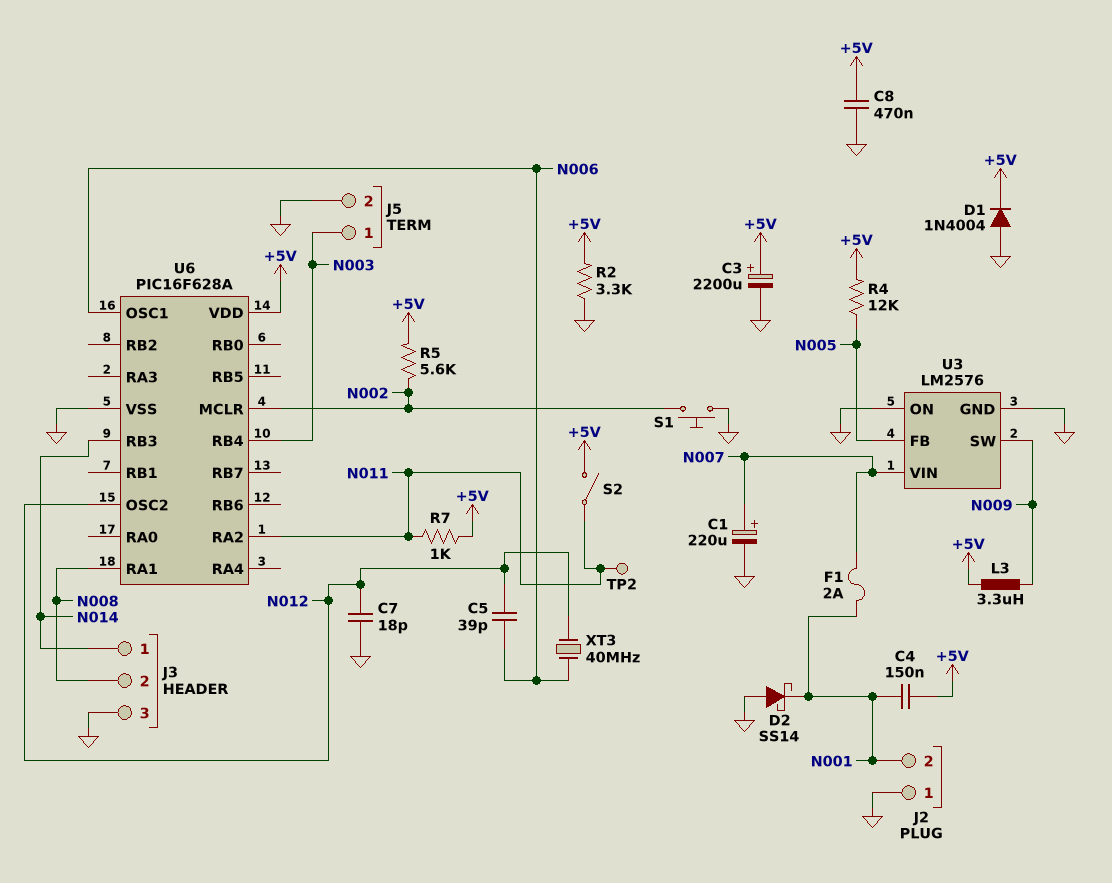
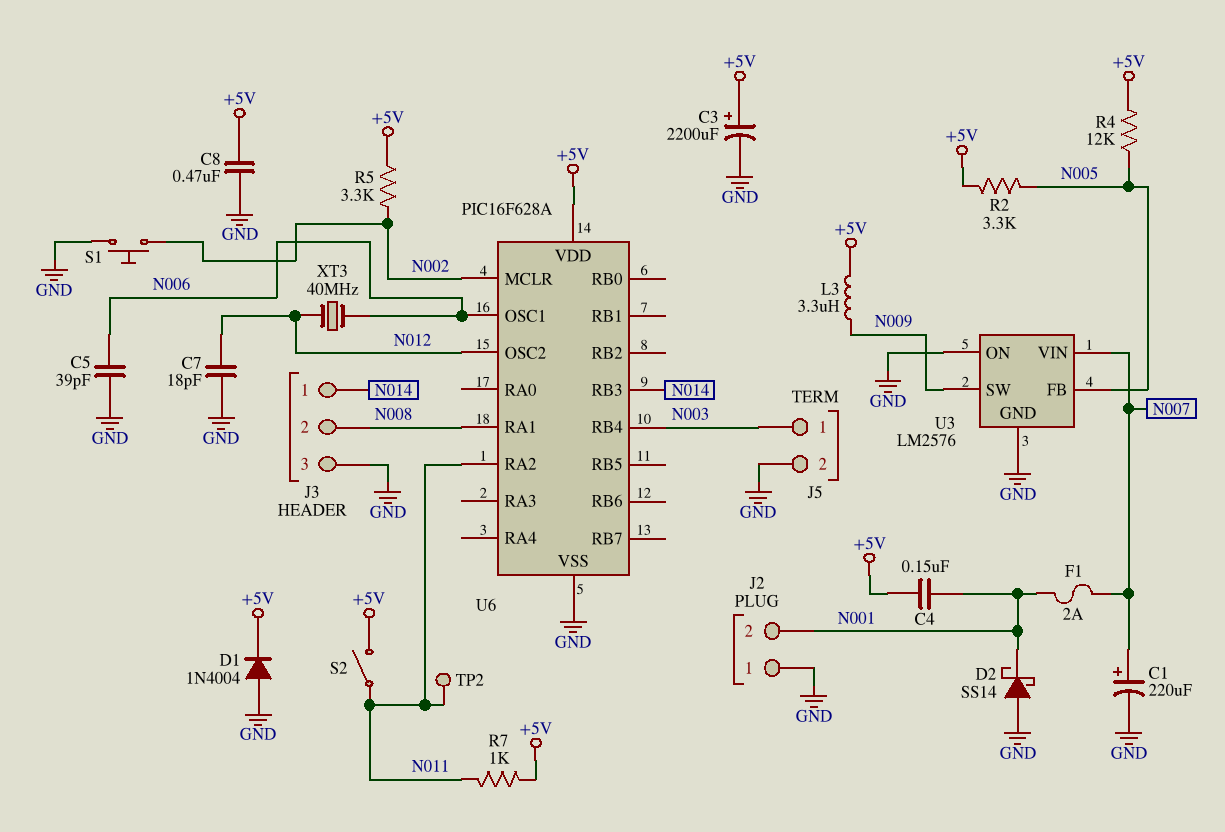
C5: 39pF (N006, N012) -> 39pF (GND, N006)
R2: 3.3k (+5V, GND) -> 3.3k (+5V, N005)
R5: 5.6k (+5V, N002) -> 3.3k (+5V, N002)

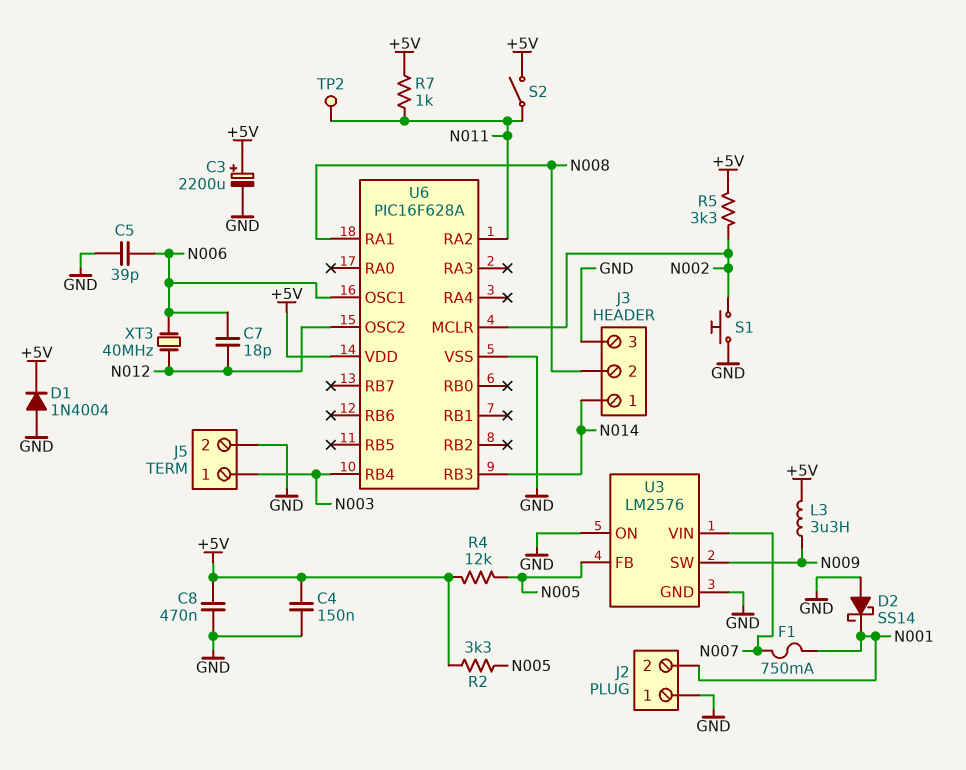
C1: 220uF (plus N007, minus GND) -> none
C4: 150nF (+5V, N001) -> 150nF (+5V, GND)
C7: 18pF (GND, N012) -> 18pF (N006, N012)
F1: 2A (N001, N007) -> 750mA (N001, N007)

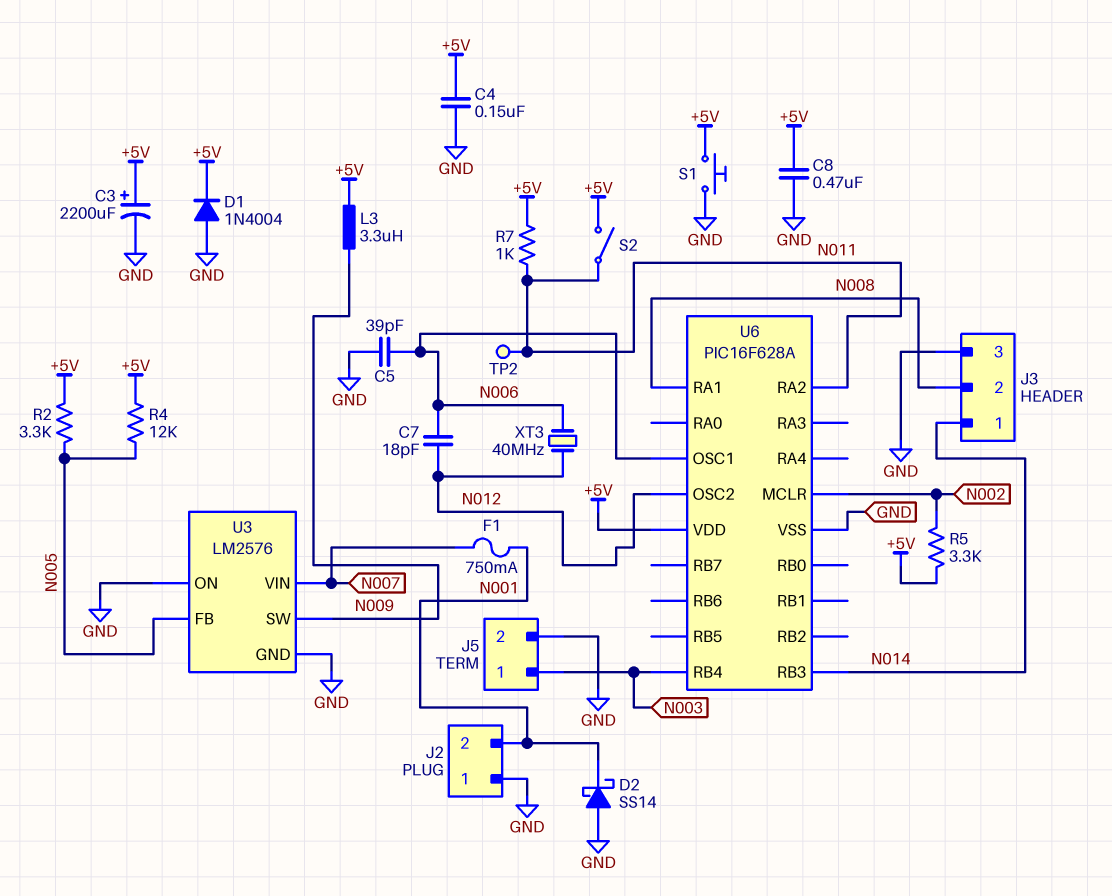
S1: button (GND, N002) -> button (+5V, GND)

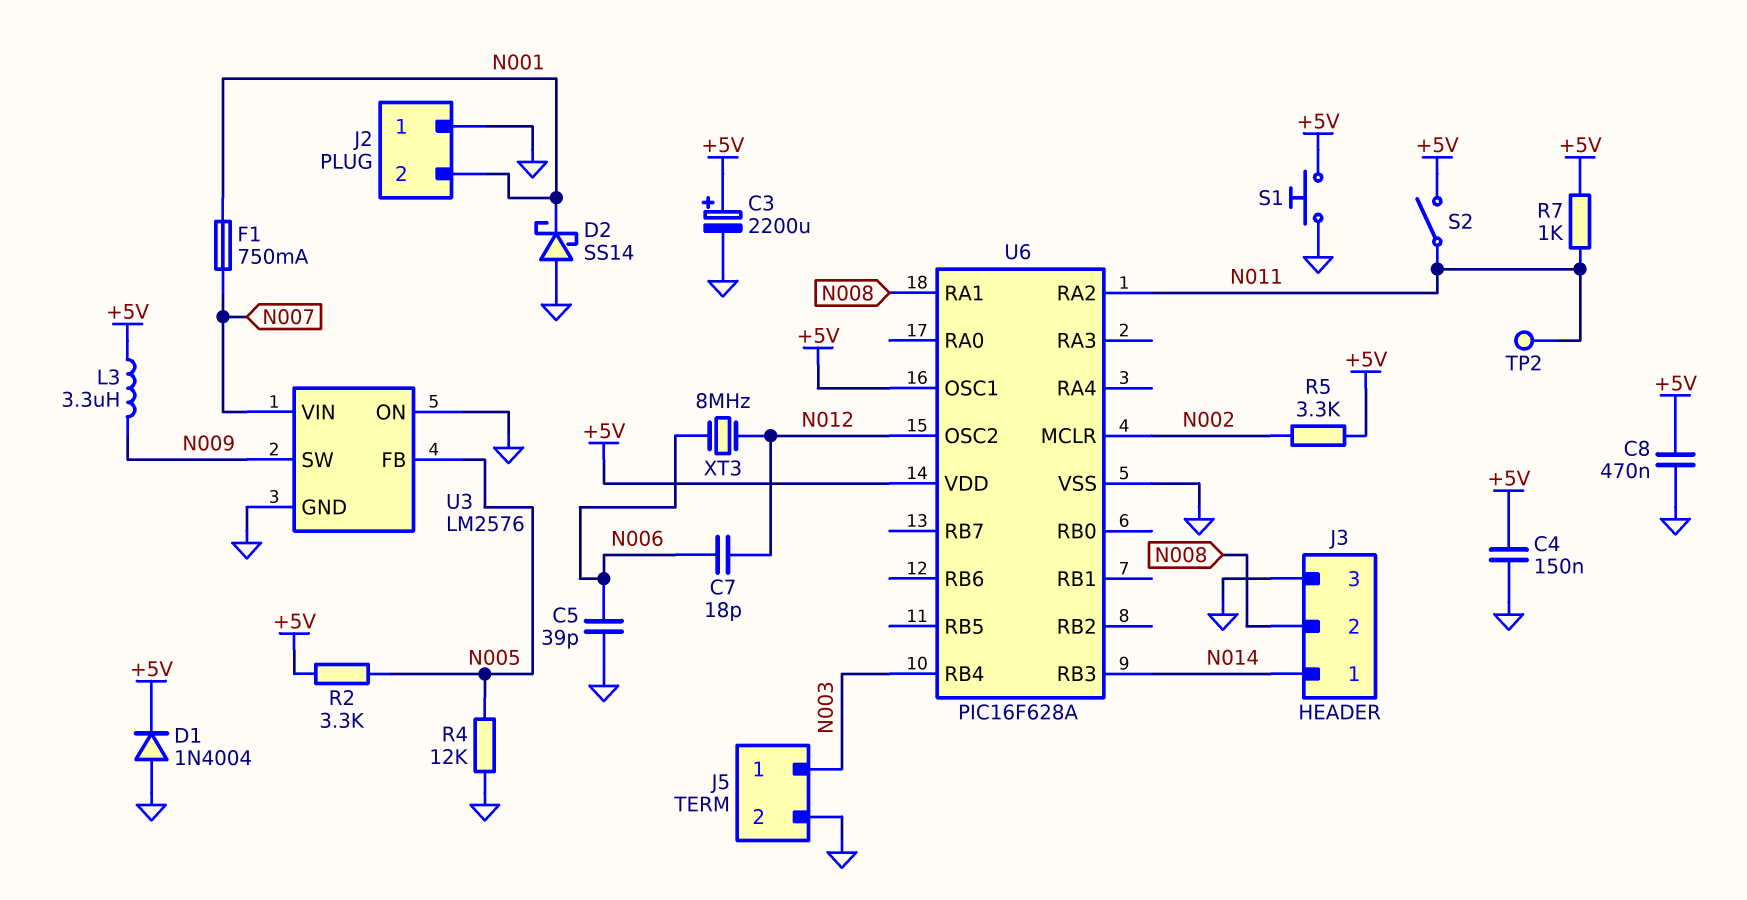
R4: 12k (+5V, N005) -> 12k (GND, N005)
U6 pin OSC1: N006 -> +5V
XT3: 40MHz (N006, N012) -> 8MHz (N006, N012)

